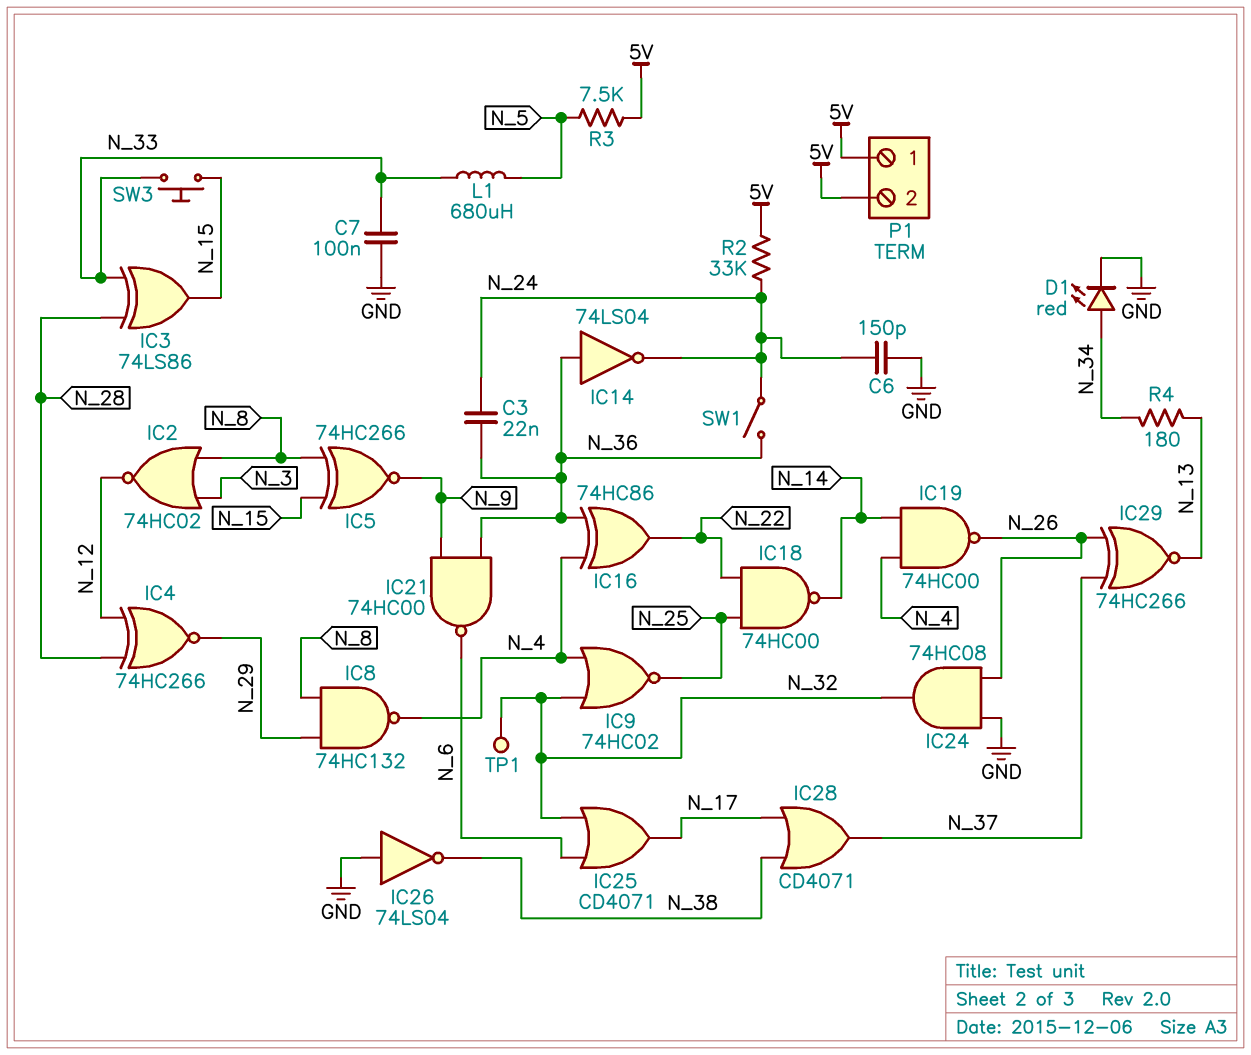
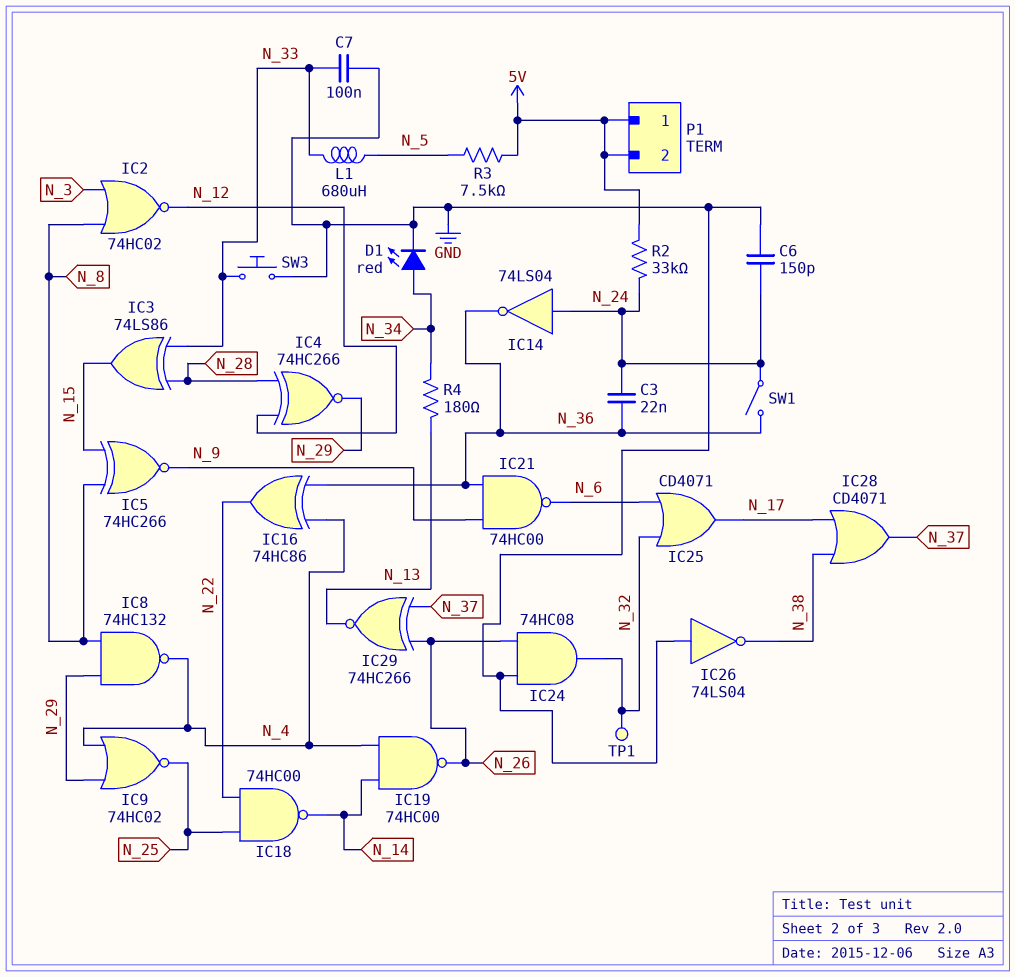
IC9: NOR 74HC02 (in N_4, in N_32, out N_25) -> NOR 74HC02 (in N_4, in N_29, out N_25)
IC14: NOT 74LS04 (in N_36, out N_24) -> NOT 74LS04 (in N_24, out N_36)
SW3: button (N_15, N_33) -> button (GND, N_33)

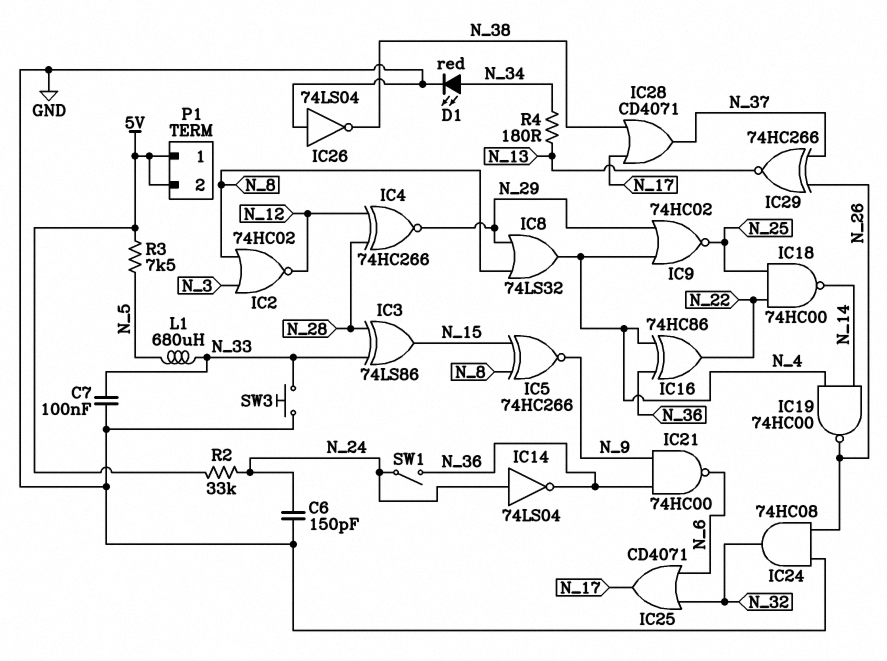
C3: 22nF (N_24, N_36) -> none
IC8: NAND 74HC132 (in N_8, in N_29, out N_4) -> OR 74LS32 (in N_8, in N_29, out N_4)
TP1: test point (N_32) -> none

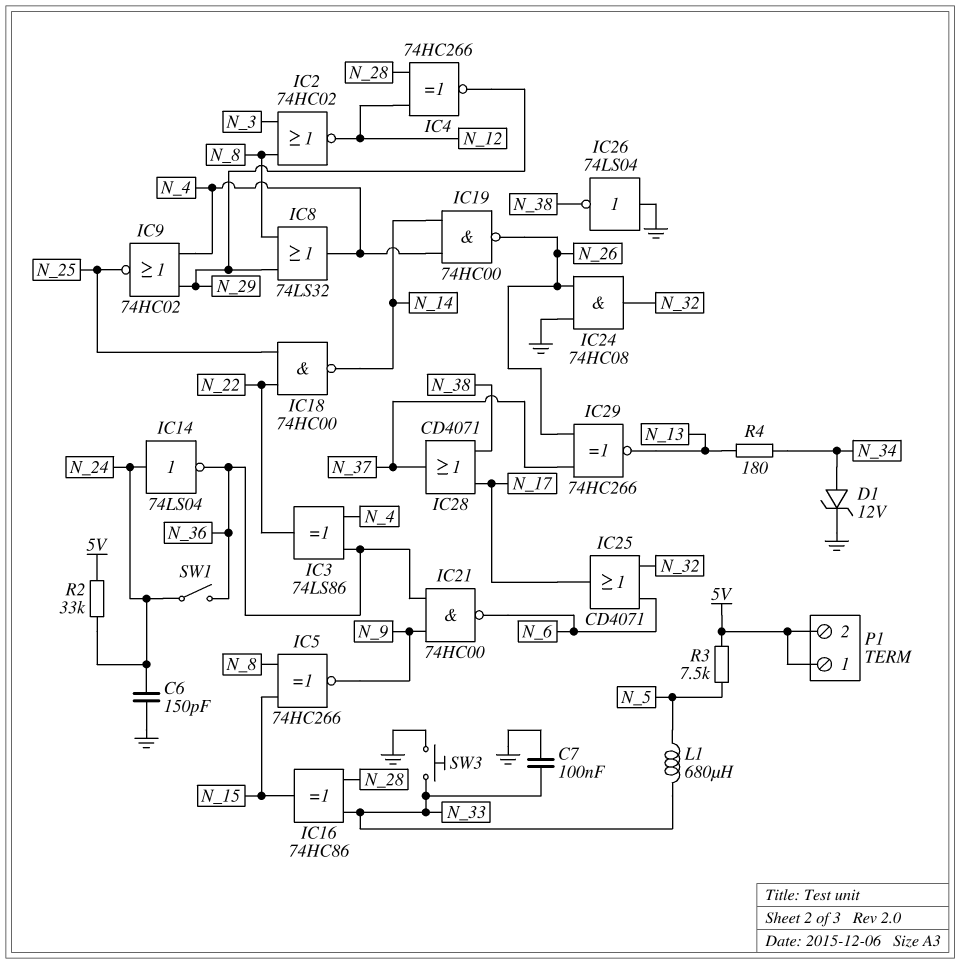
D1: LED red (A N_34, K GND) -> zener 12V (A N_34, K GND)
IC3: XOR 74LS86 (in N_28, in N_33, out N_15) -> XOR 74LS86 (in N_4, in N_36, out N_22)
IC16: XOR 74HC86 (in N_4, in N_36, out N_22) -> XOR 74HC86 (in N_28, in N_33, out N_15)

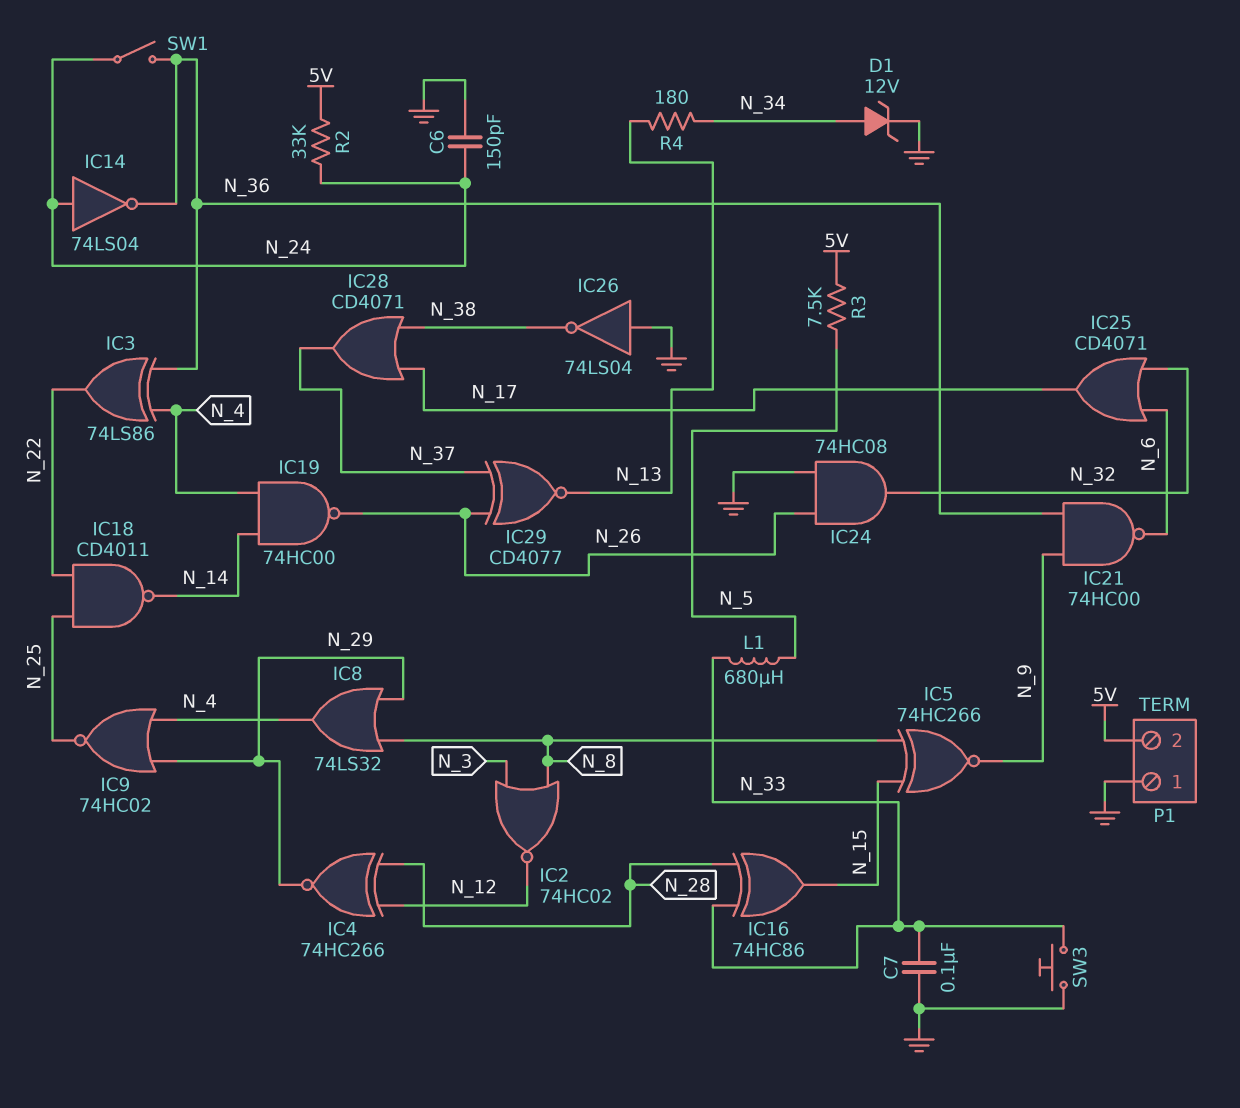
IC18: NAND 74HC00 (in N_22, in N_25, out N_14) -> NAND CD4011 (in N_22, in N_25, out N_14)
IC29: XNOR 74HC266 (in N_26, in N_37, out N_13) -> XNOR CD4077 (in N_26, in N_37, out N_13)
P1 pin 1: 5V -> GND

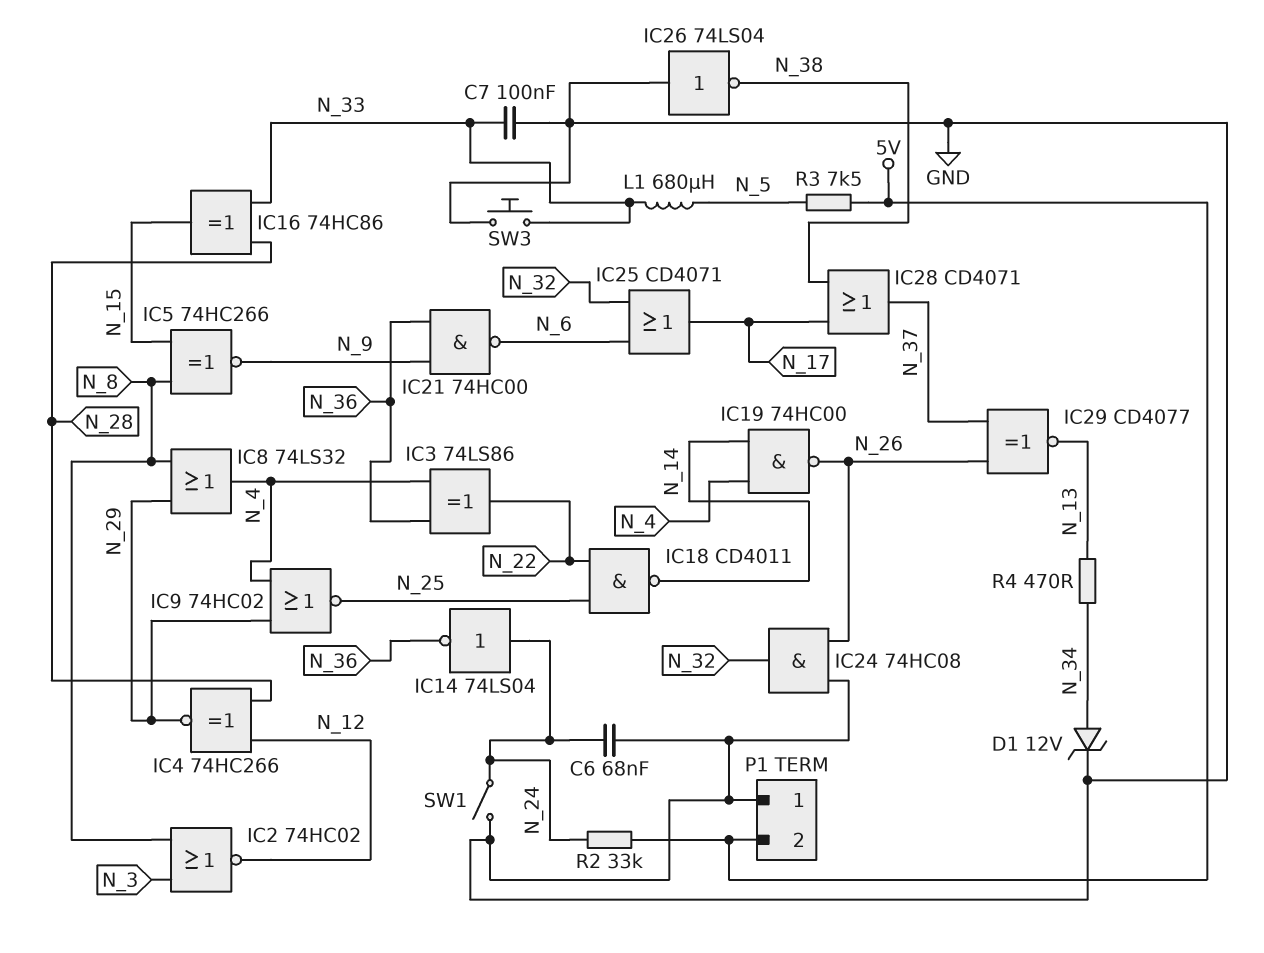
C6: 150pF (GND, N_24) -> 68nF (GND, N_24)
R4: 180 (N_13, N_34) -> 470 (N_13, N_34)
SW1: switch (N_24, N_36) -> switch (GND, N_24)

